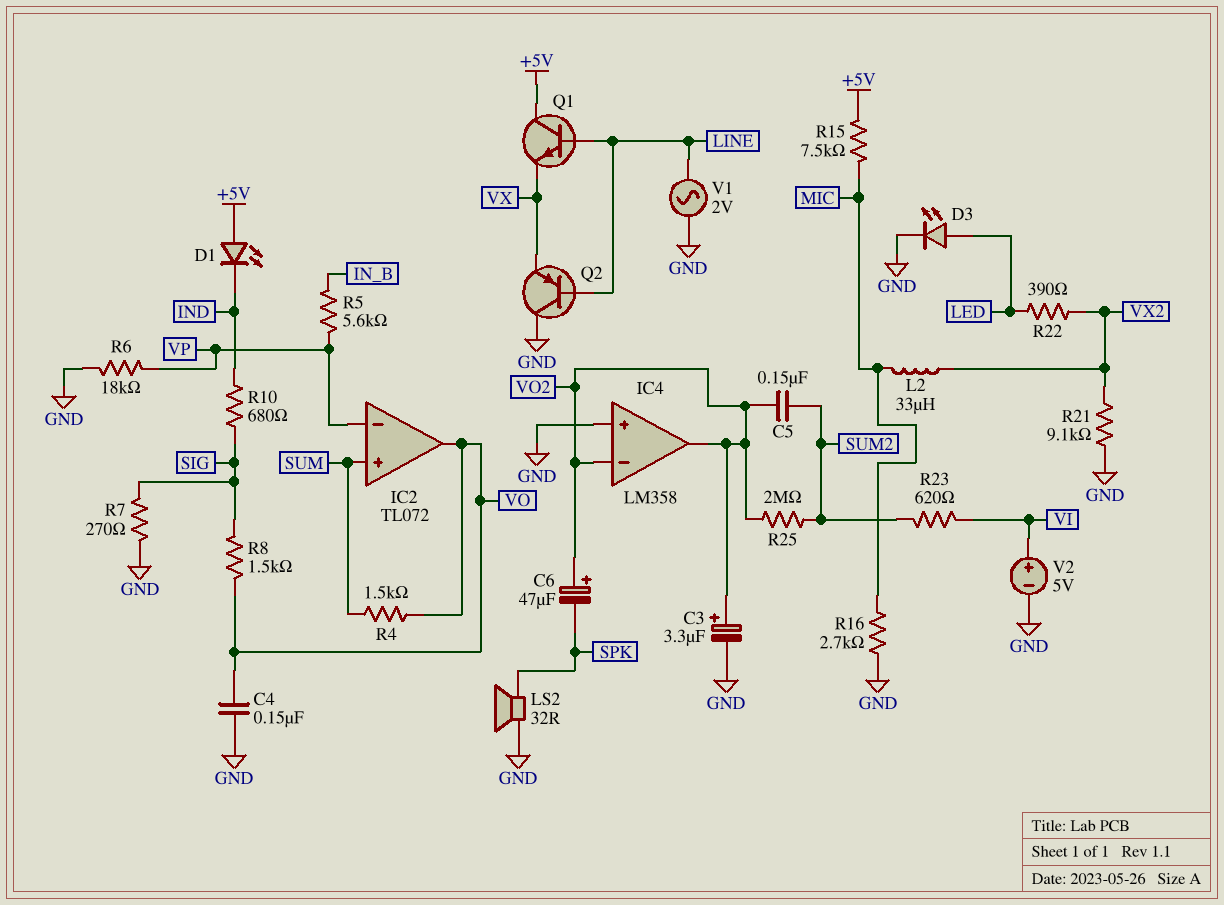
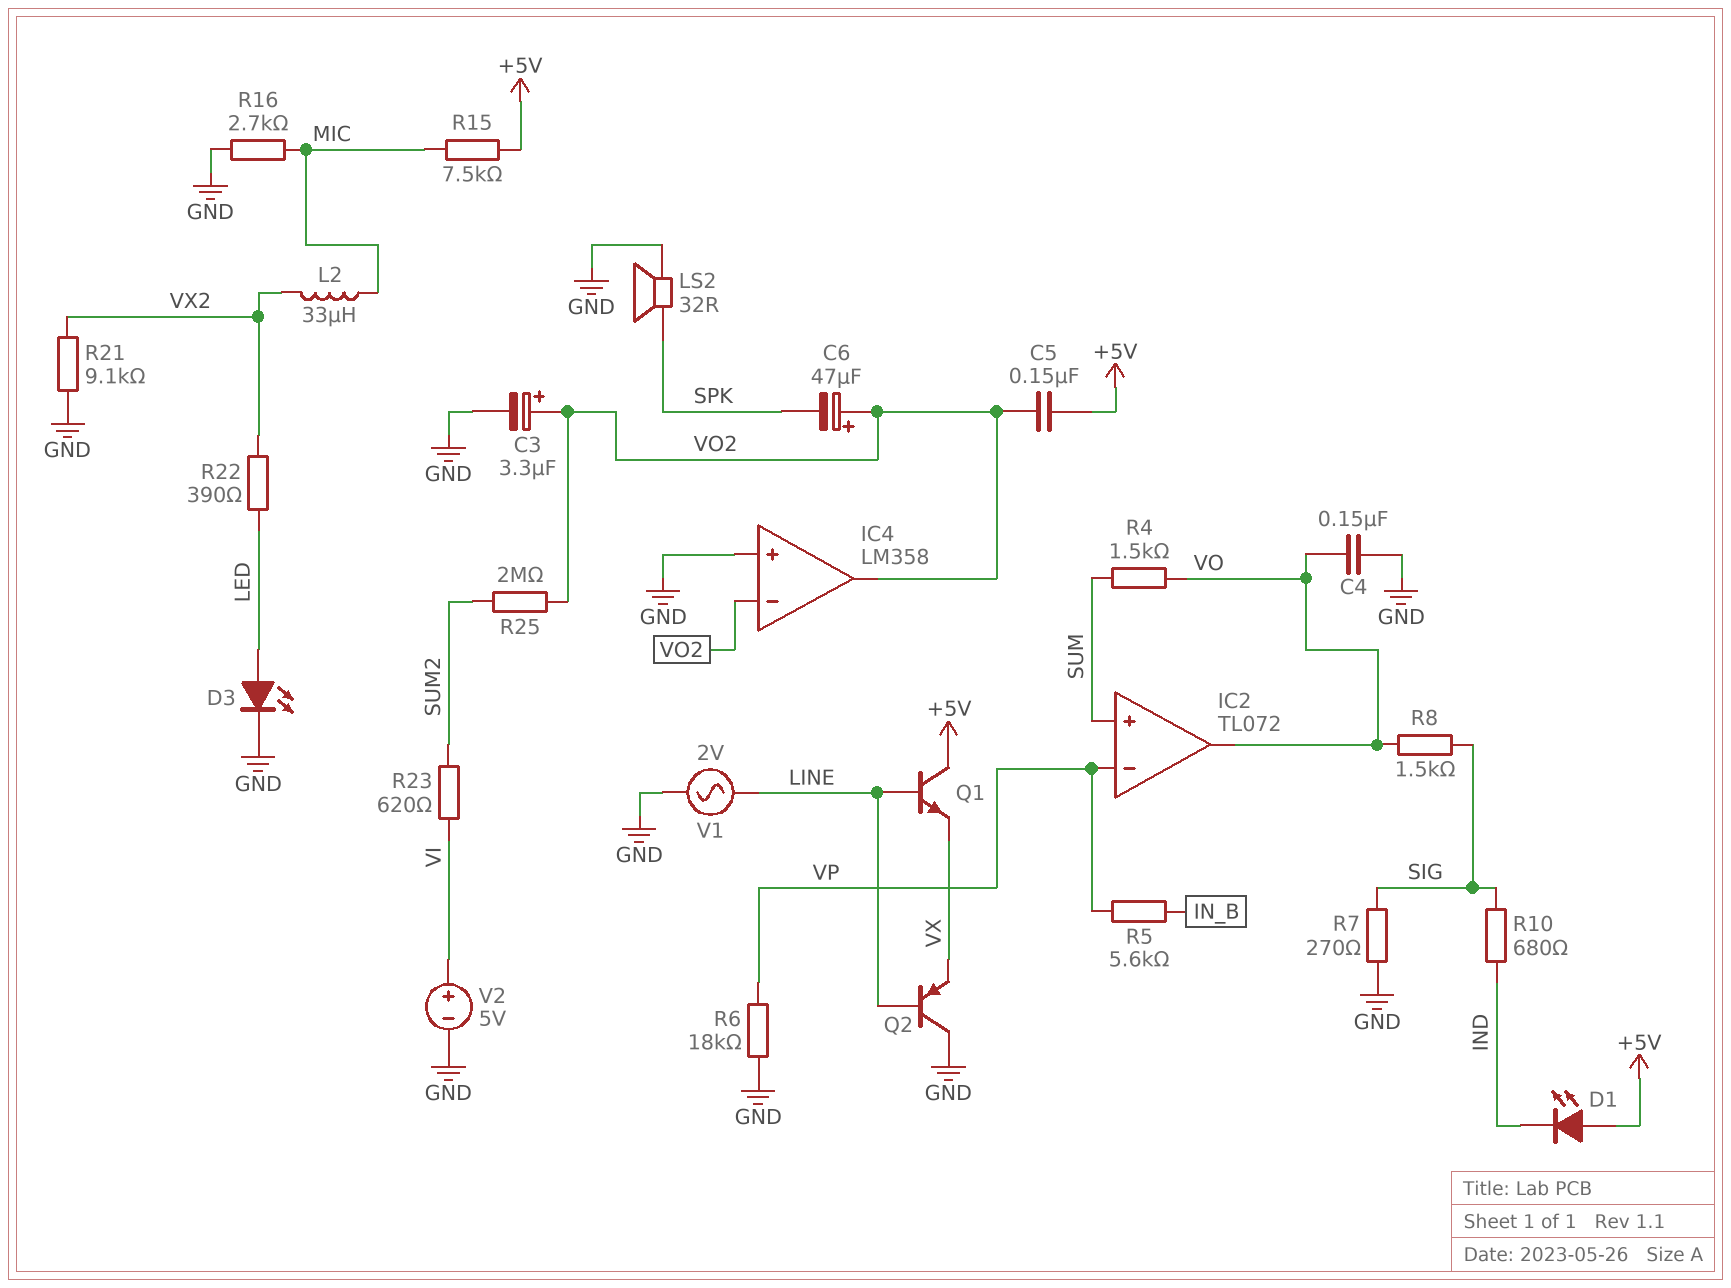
C5: 150nF (SUM2, VO2) -> 150nF (+5V, VO2)

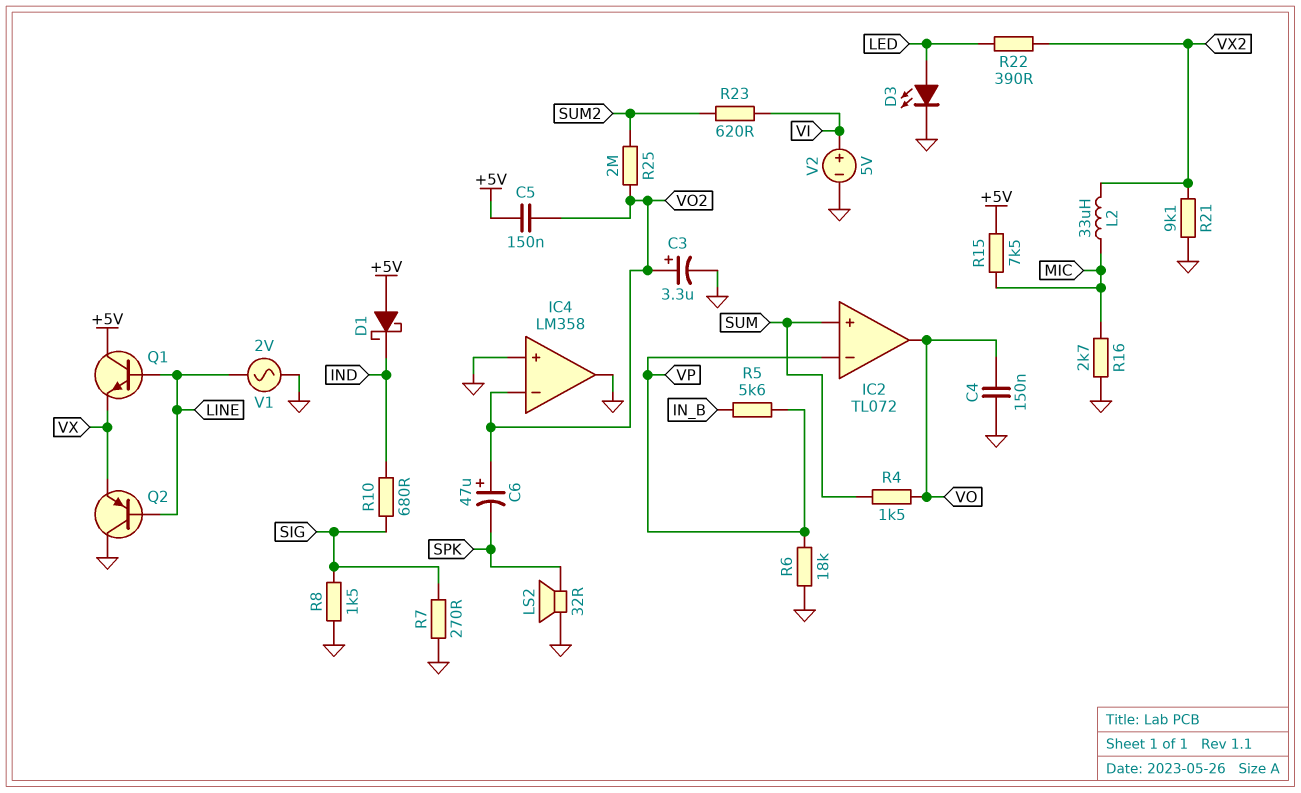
D1: LED (A +5V, K IND) -> schottky (A +5V, K IND)
IC4 pin out: VO2 -> GND
R8: 1.5k (SIG, VO) -> 1.5k (GND, SIG)

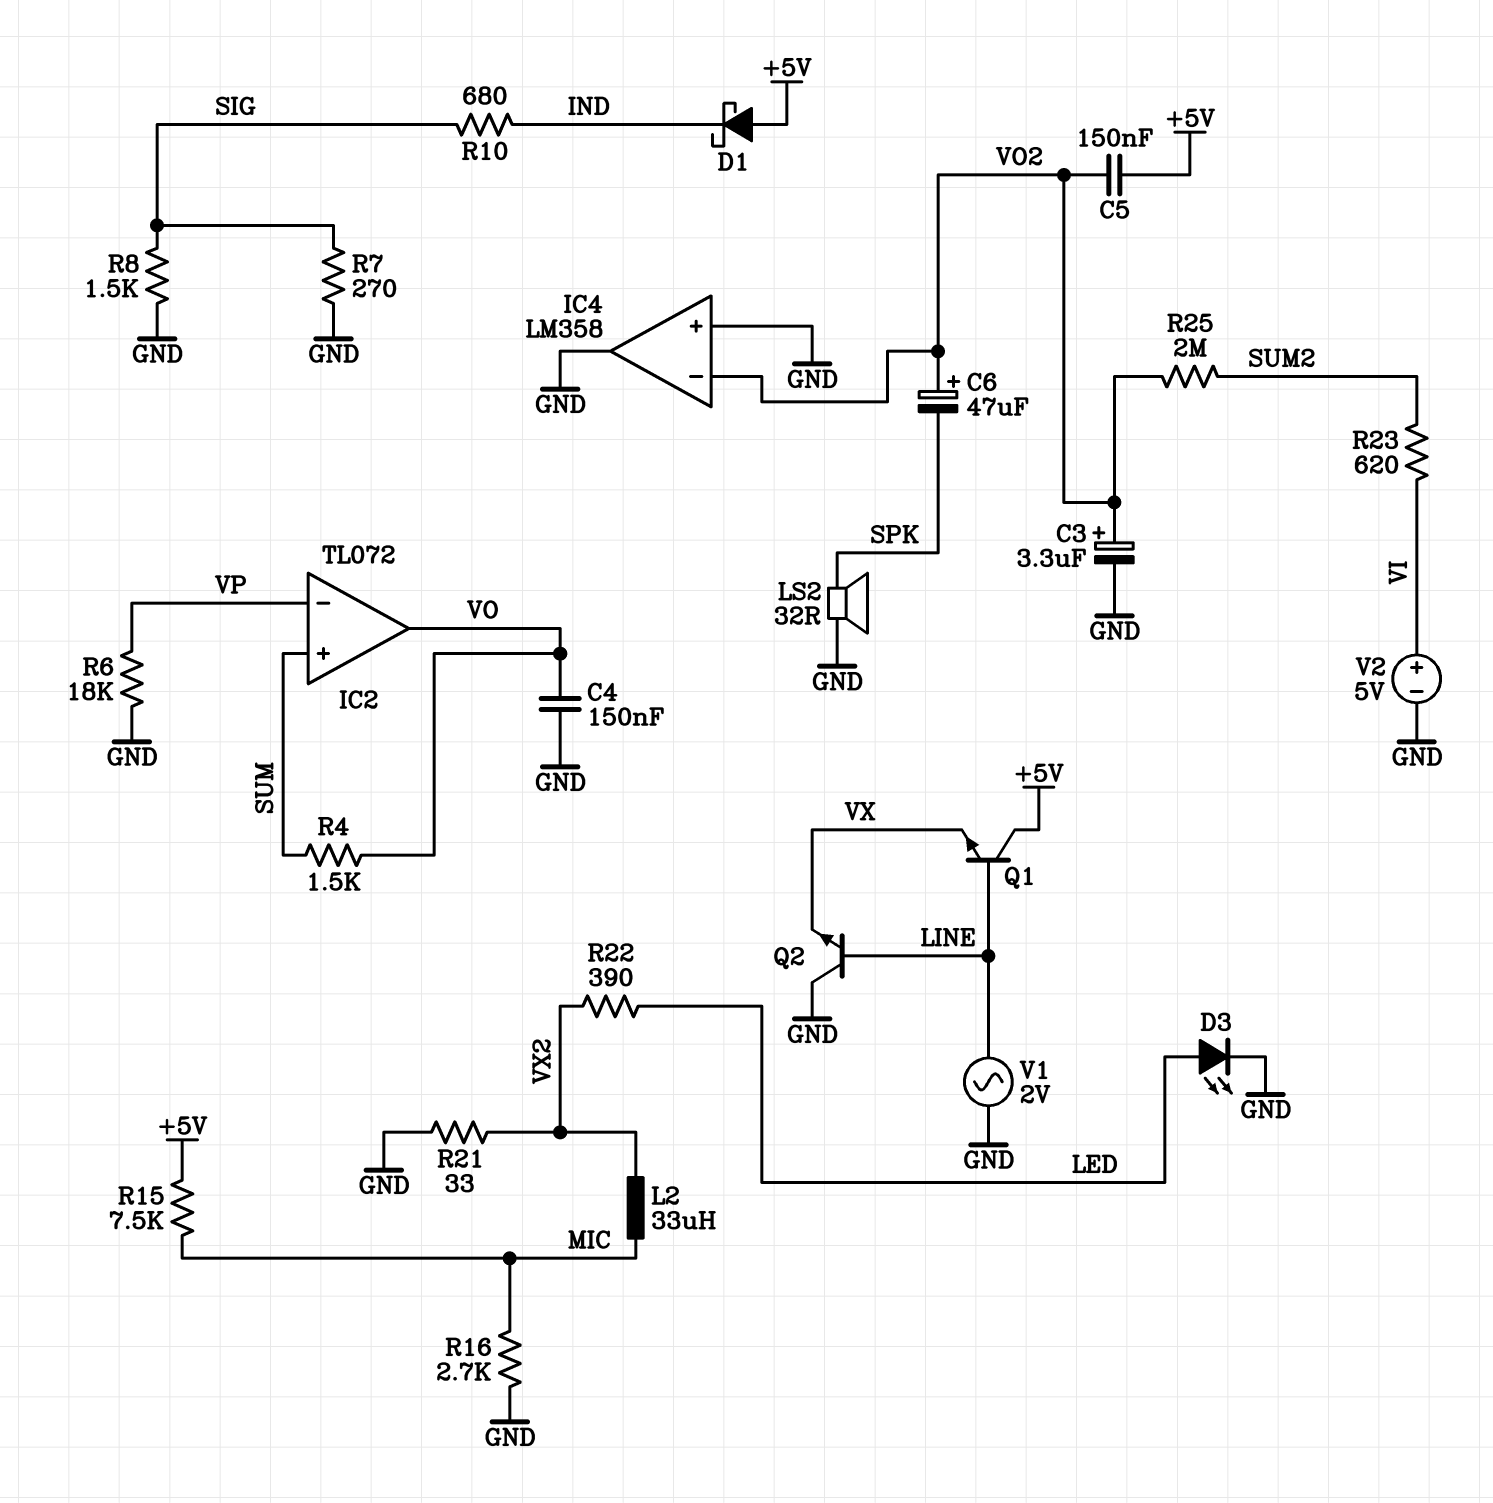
Q2: PNP (B LINE, C GND, E VX) -> NPN (B LINE, C GND, E VX)
R5: 5.6k (IN_B, VP) -> none
R21: 9.1k (GND, VX2) -> 33 (GND, VX2)

